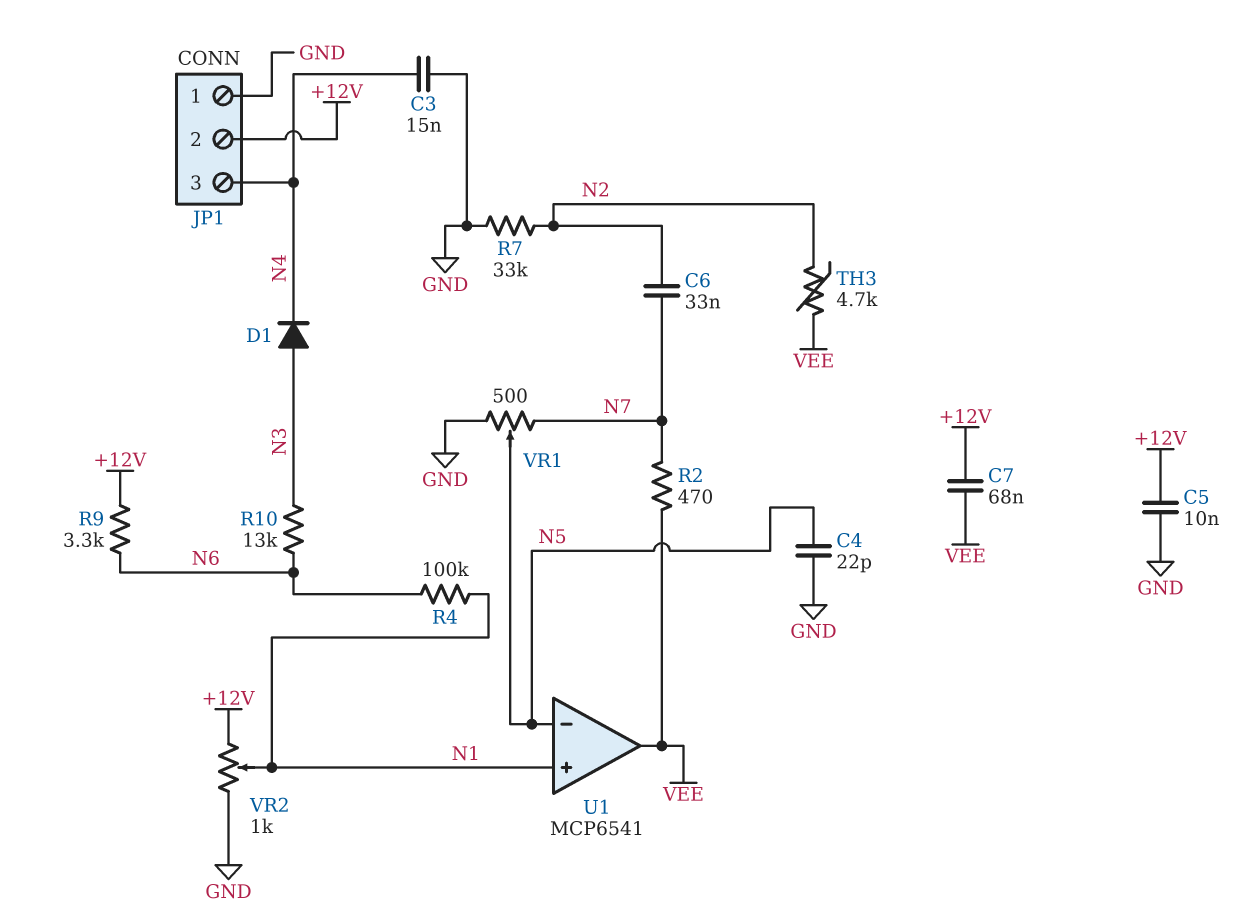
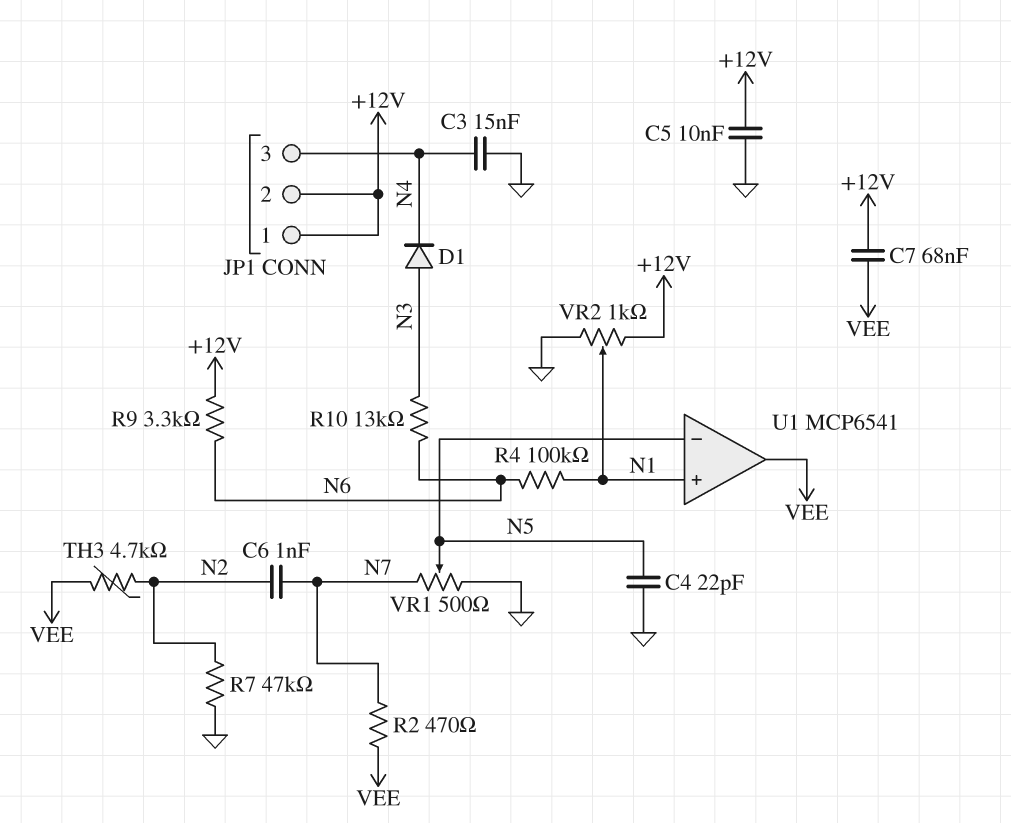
C6: 33nF (N2, N7) -> 1nF (N2, N7)
JP1 pin 1: GND -> +12V
R7: 33k (GND, N2) -> 47k (GND, N2)

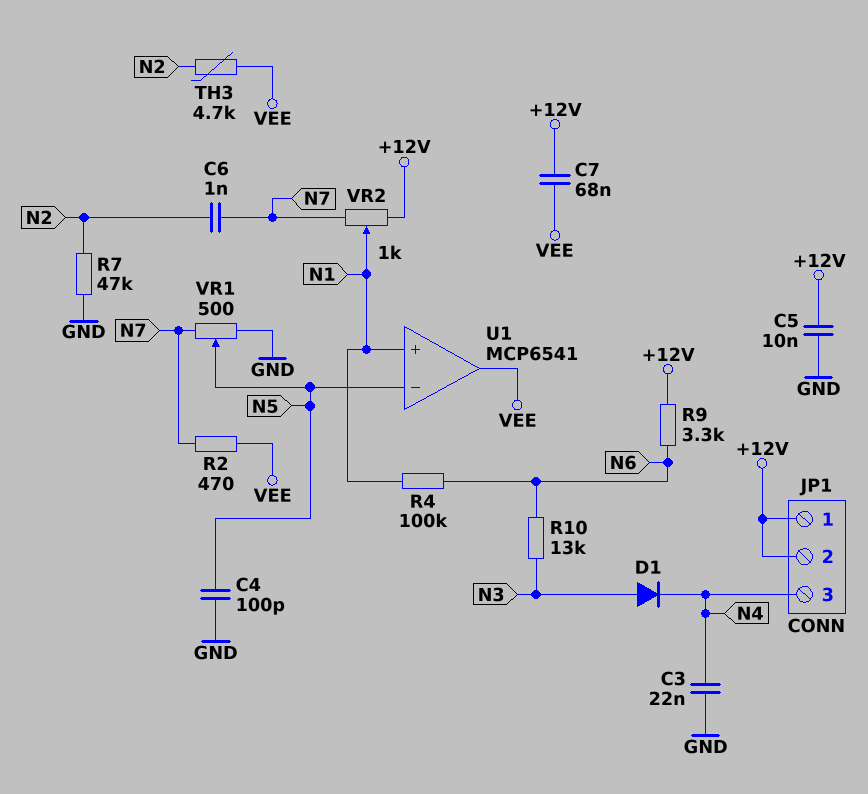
C3: 15nF (GND, N4) -> 22nF (GND, N4)
C4: 22pF (GND, N5) -> 100pF (GND, N5)
VR2: 1k (+12V, GND, wiper N1) -> 1k (+12V, N7, wiper N1)

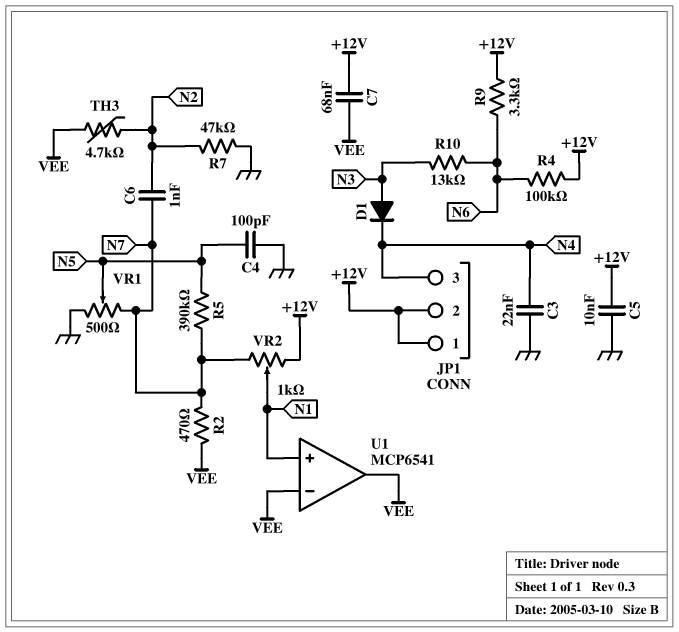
R4: 100k (N1, N6) -> 100k (+12V, N6)
R5: none -> 390k (N5, N7)
U1 pin in-: N5 -> VEE

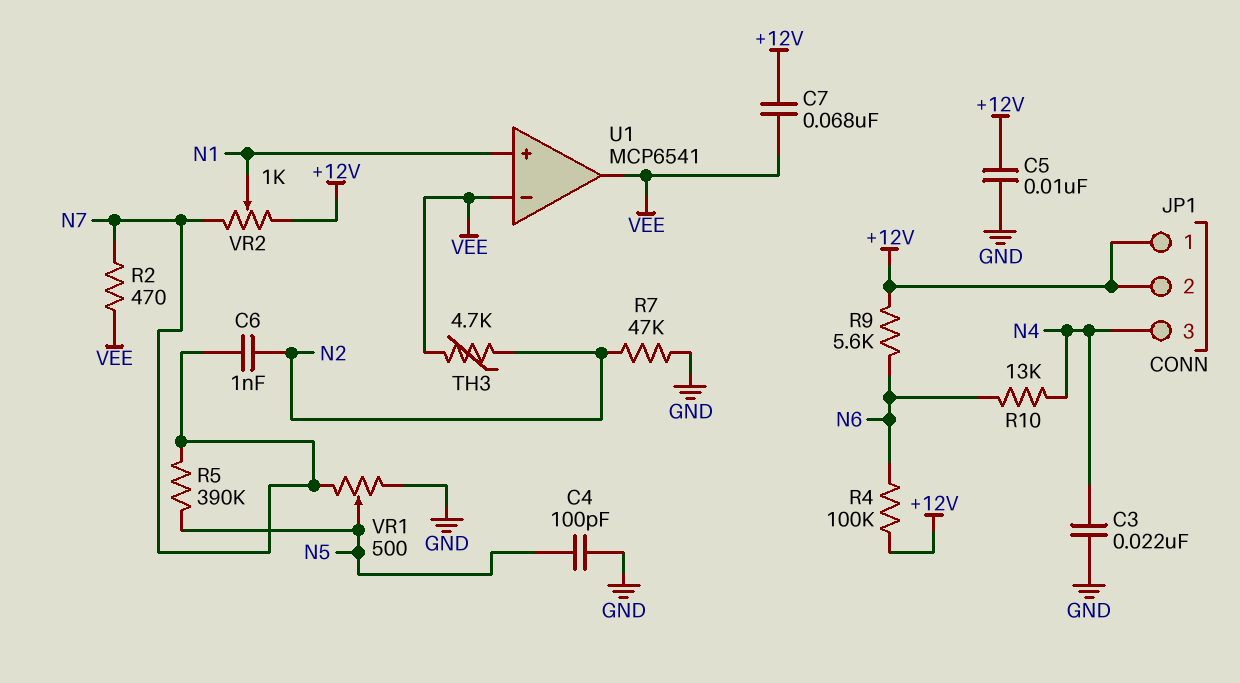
D1: diode (A N3, K N4) -> none
R9: 3.3k (+12V, N6) -> 5.6k (+12V, N6)
R10: 13k (N3, N6) -> 13k (N4, N6)

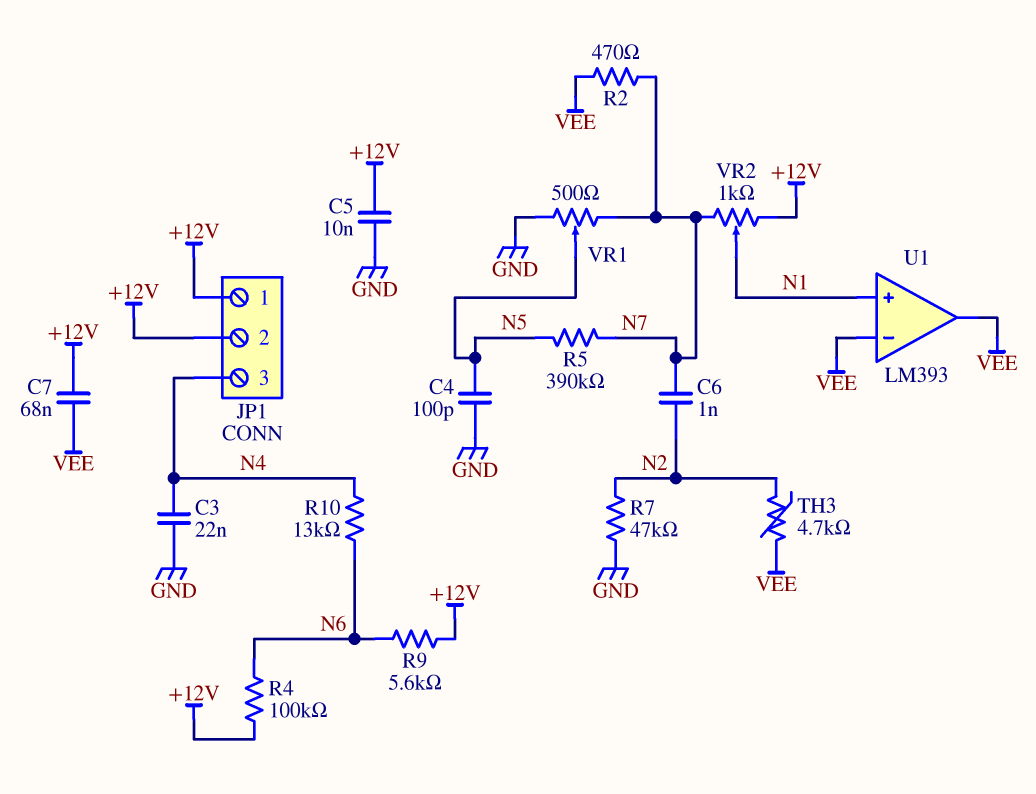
U1: MCP6541 -> LM393

